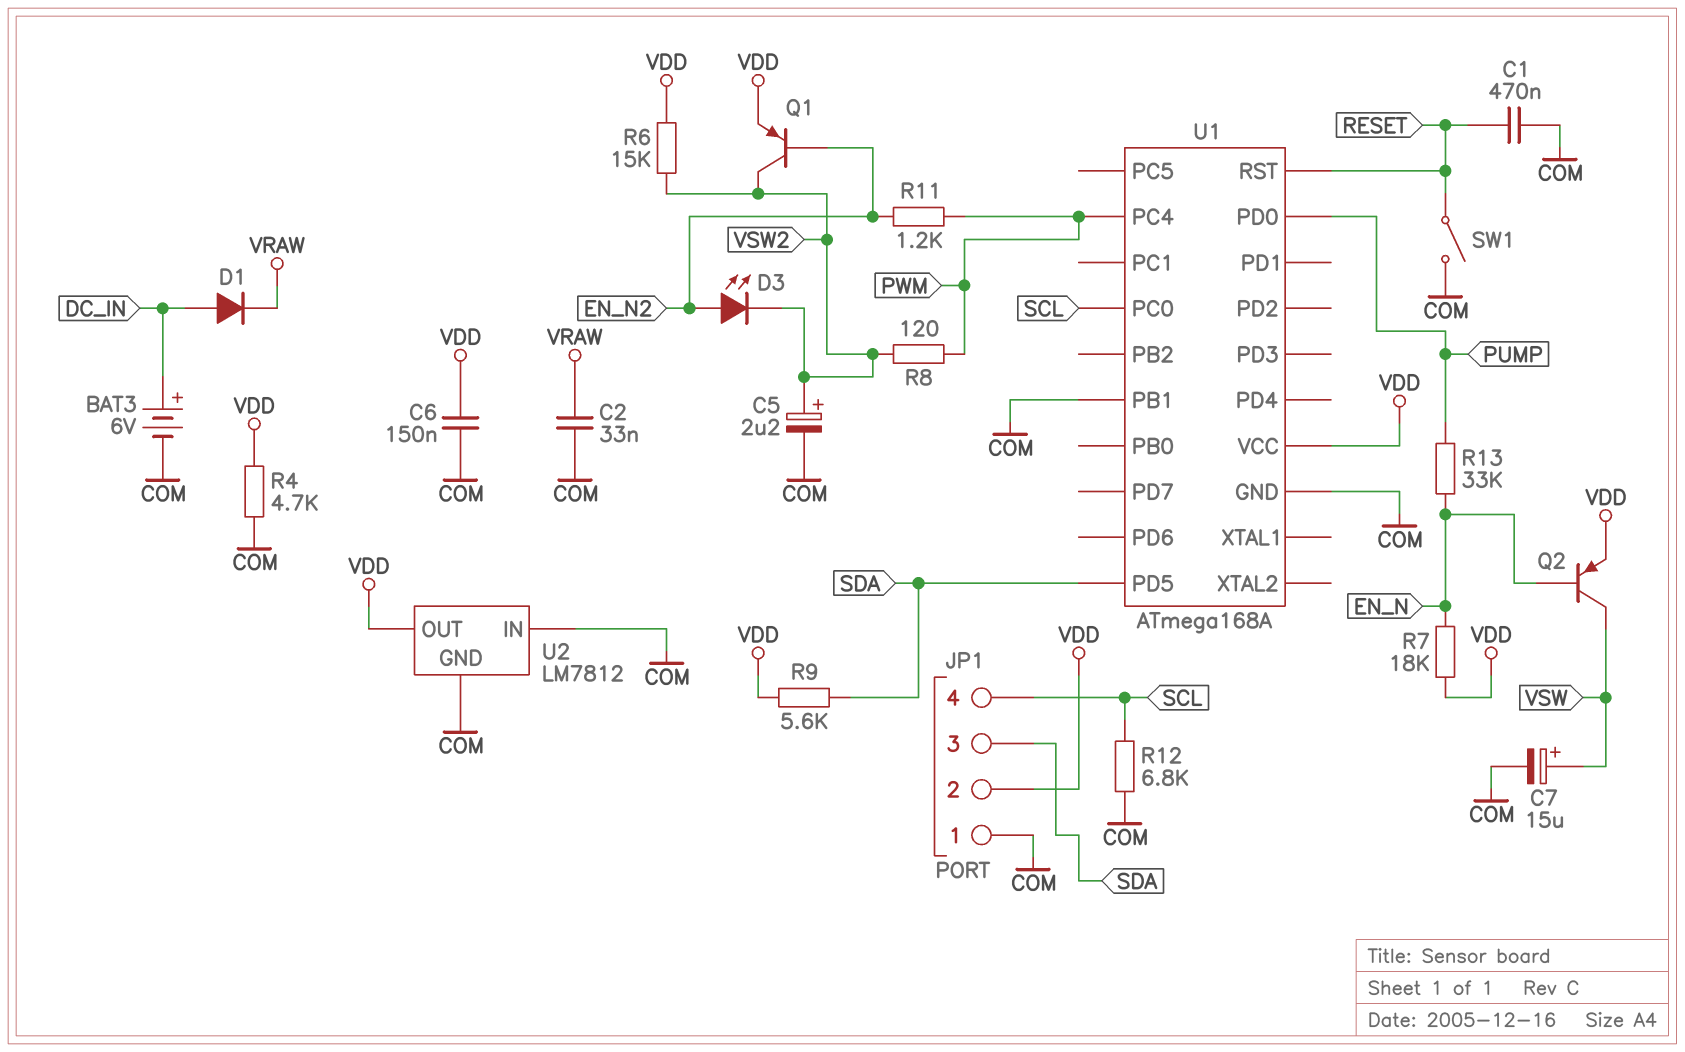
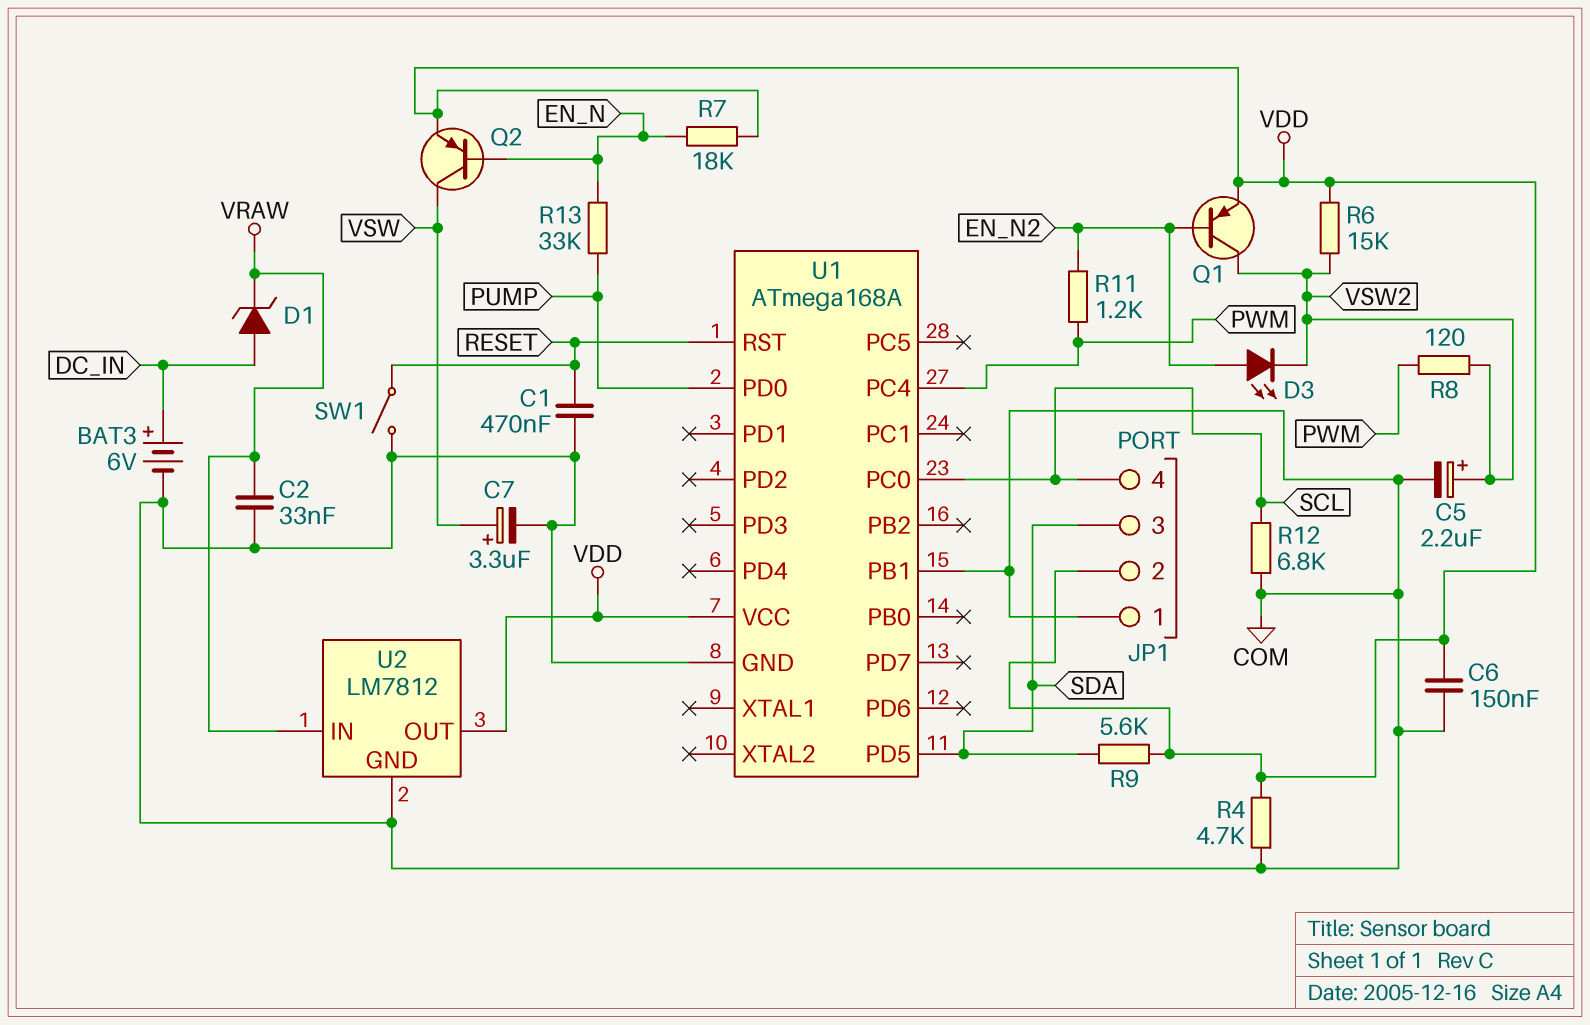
C7: 15uF (plus VSW, minus COM) -> 3.3uF (plus VSW, minus COM)
D1: diode (A DC_IN, K VRAW) -> zener (A DC_IN, K VRAW)
U2 pin IN: COM -> VRAW

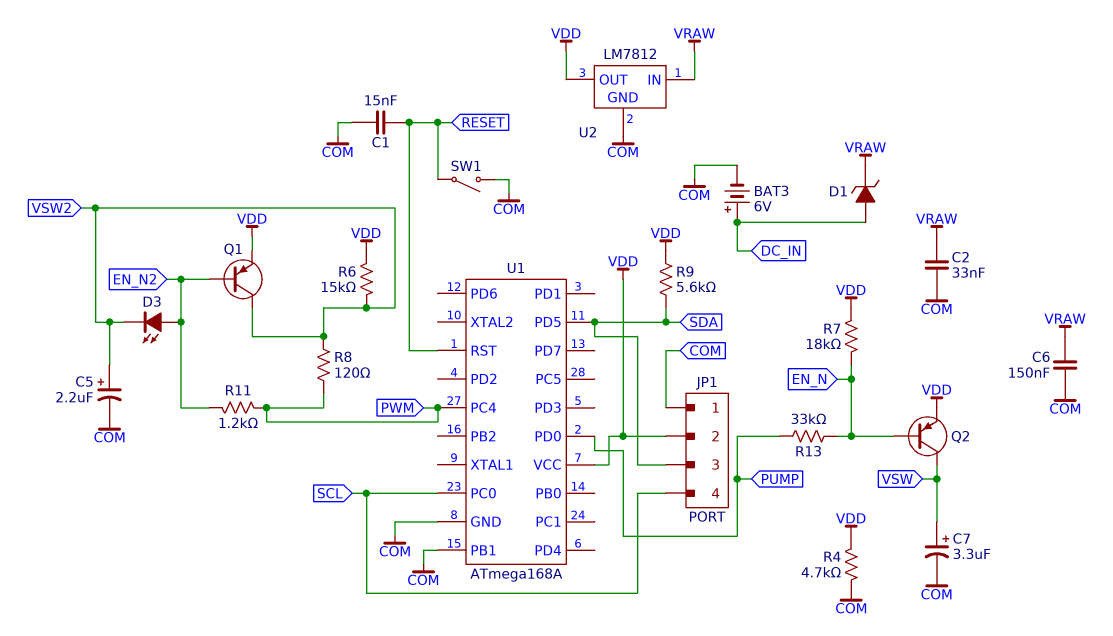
C1: 470nF (COM, RESET) -> 15nF (COM, RESET)
C6: 150nF (COM, VDD) -> 150nF (COM, VRAW)
R12: 6.8k (COM, SCL) -> none

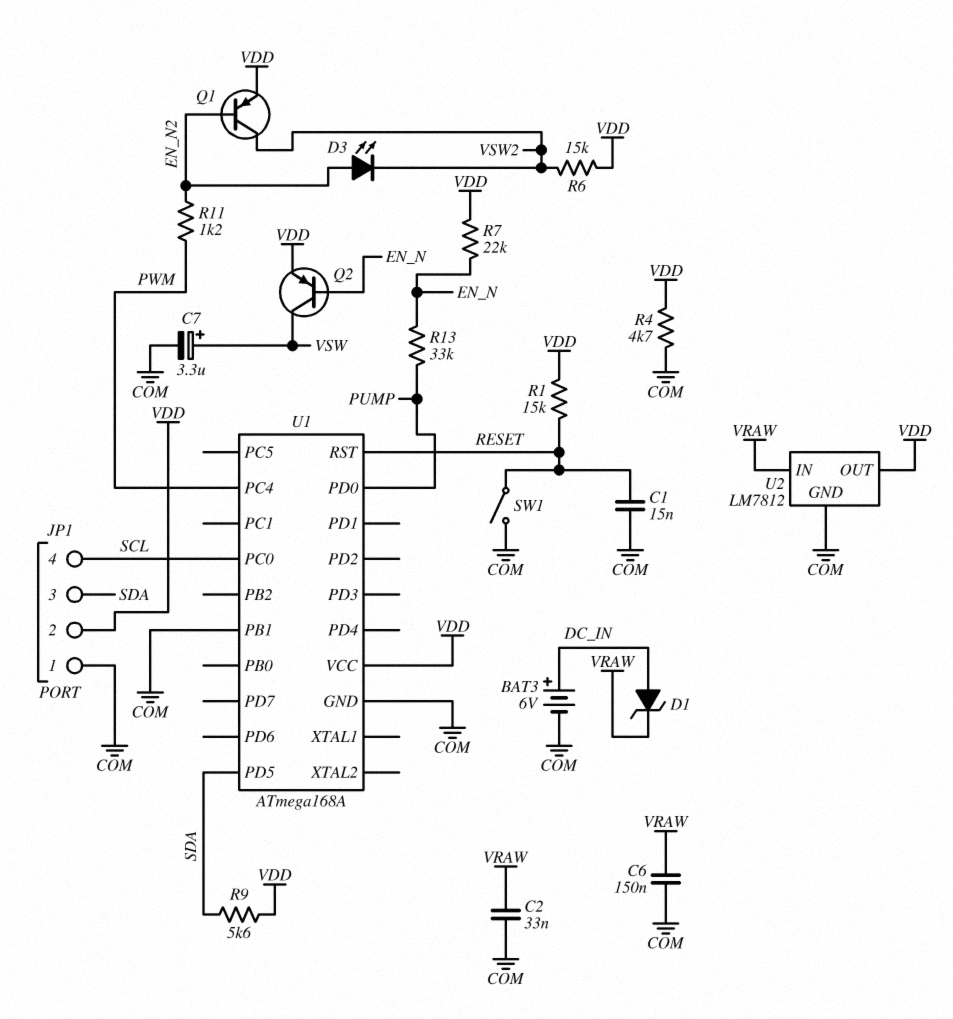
C5: 2.2uF (plus VSW2, minus COM) -> none
R1: none -> 15k (RESET, VDD)
R7: 18k (EN_N, VDD) -> 22k (EN_N, VDD)
R8: 120 (PWM, VSW2) -> none

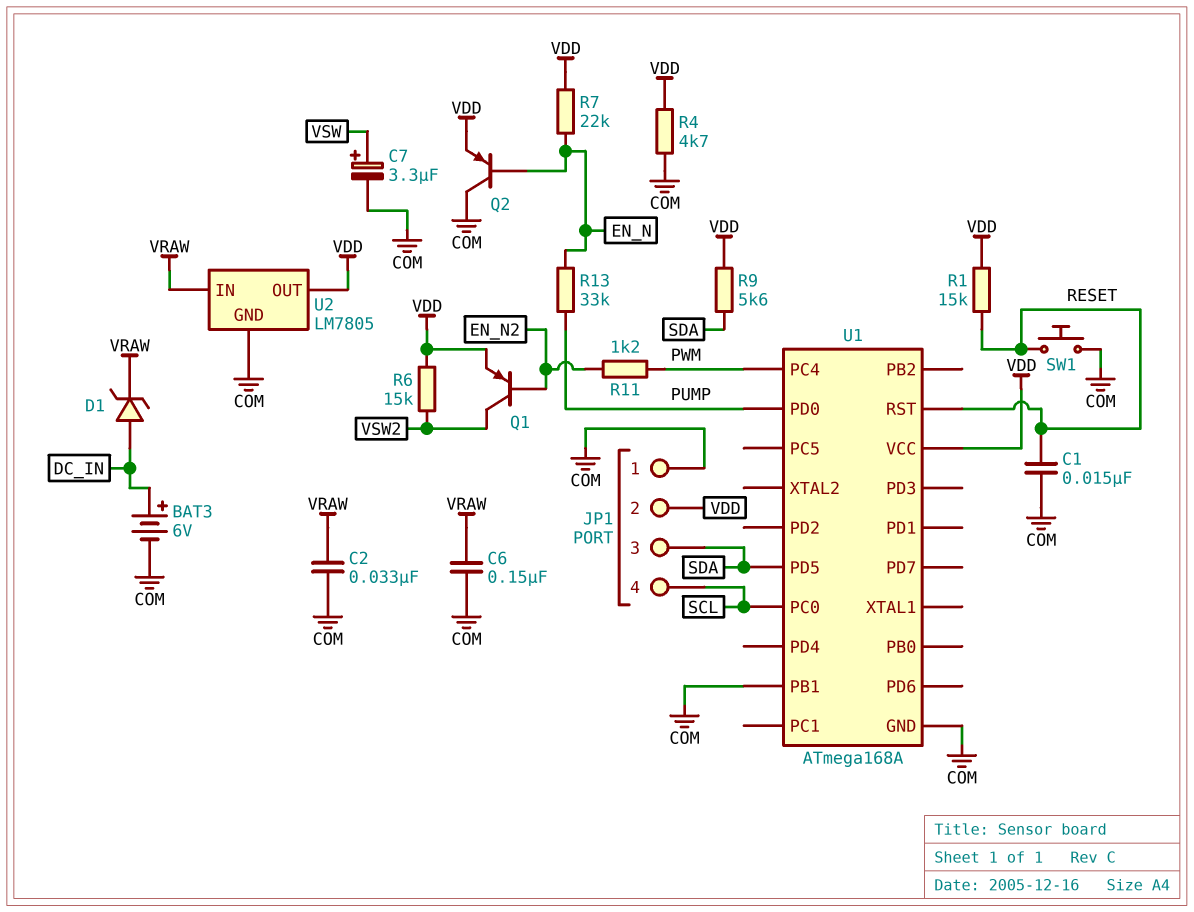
D3: LED (A EN_N2, K VSW2) -> none
Q2: PNP (B EN_N, C VSW, E VDD) -> PNP (B EN_N, C COM, E VDD)
SW1: switch (COM, RESET) -> button (COM, RESET)
U2: LM7812 -> LM7805

